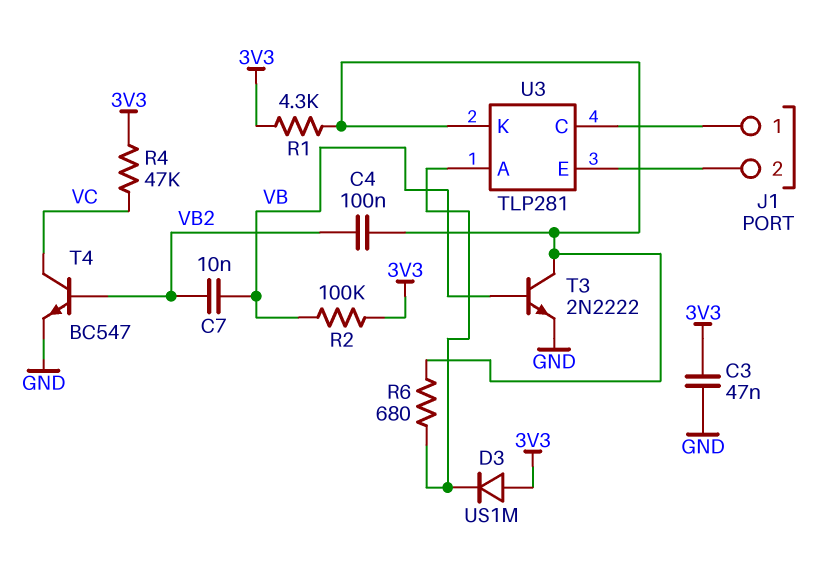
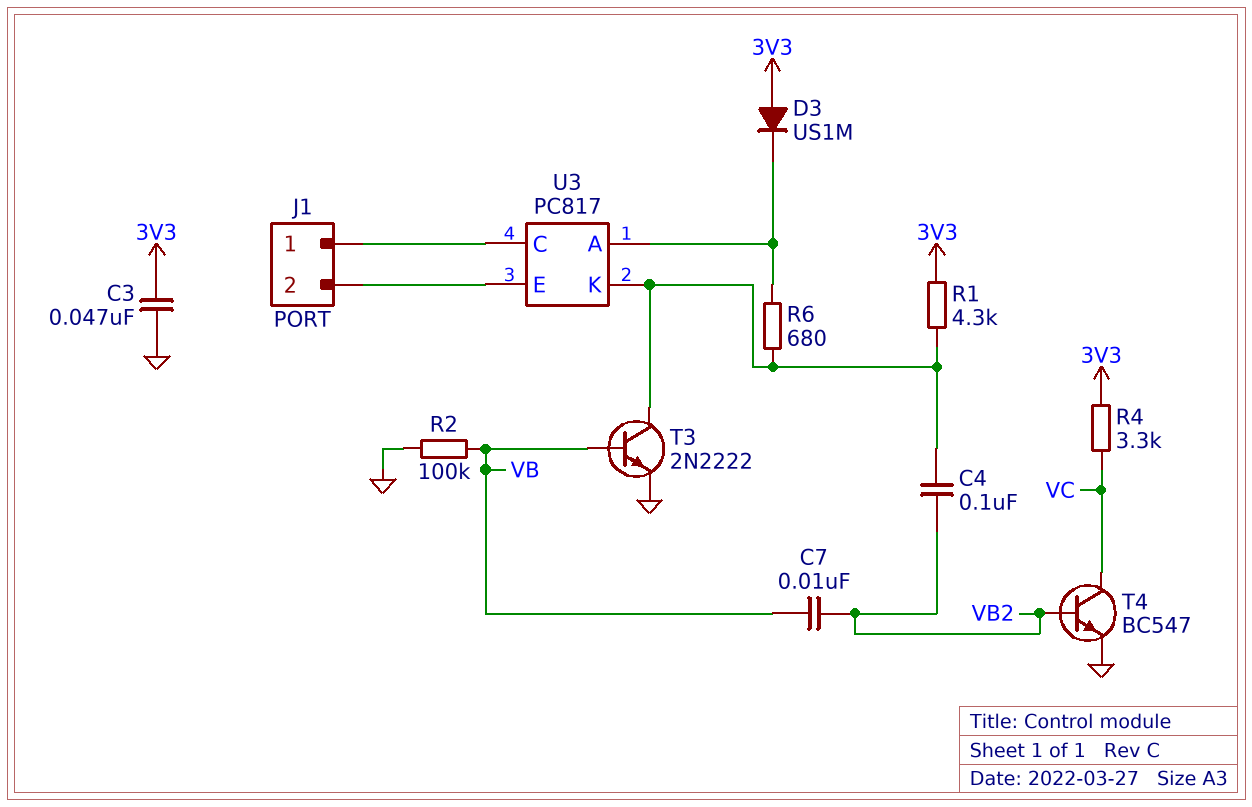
R2: 100k (3V3, VB) -> 100k (GND, VB)
R4: 47k (3V3, VC) -> 3.3k (3V3, VC)
U3: TLP281 -> PC817

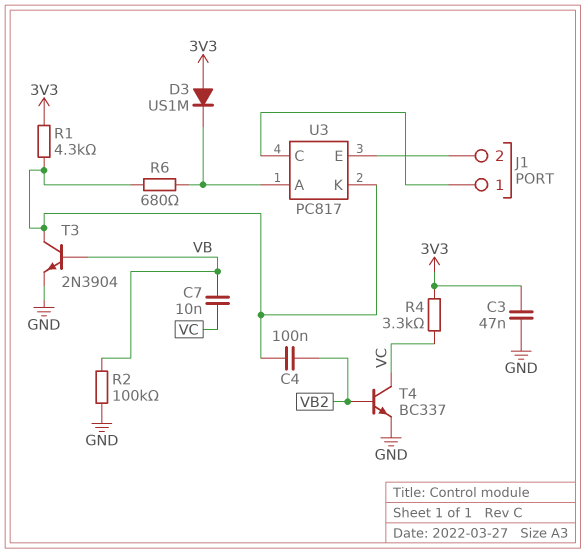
C7: 10nF (VB, VB2) -> 10nF (VB, VC)
T3: NPN 2N2222 (B VB, C U3/K, E GND) -> NPN 2N3904 (B VB, C U3/K, E GND)
T4: NPN BC547 (B VB2, C VC, E GND) -> NPN BC337 (B VB2, C VC, E GND)

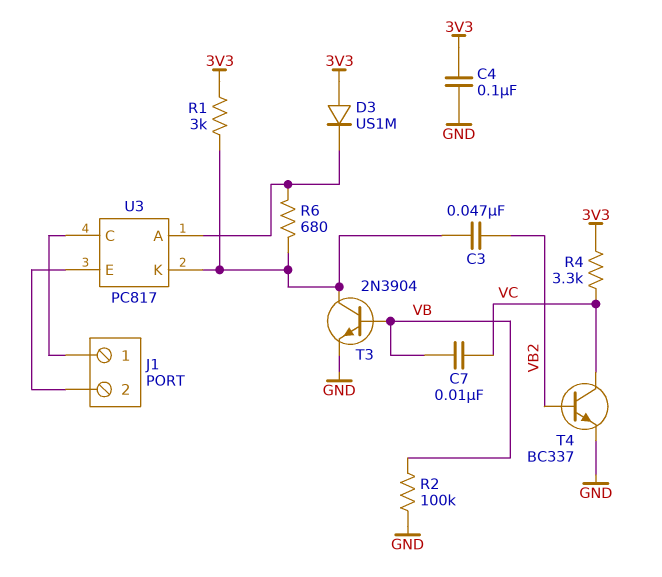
C3: 47nF (3V3, GND) -> 47nF (U3/K, VB2)
C4: 100nF (U3/K, VB2) -> 100nF (3V3, GND)
R1: 4.3k (3V3, U3/K) -> 3k (3V3, U3/K)

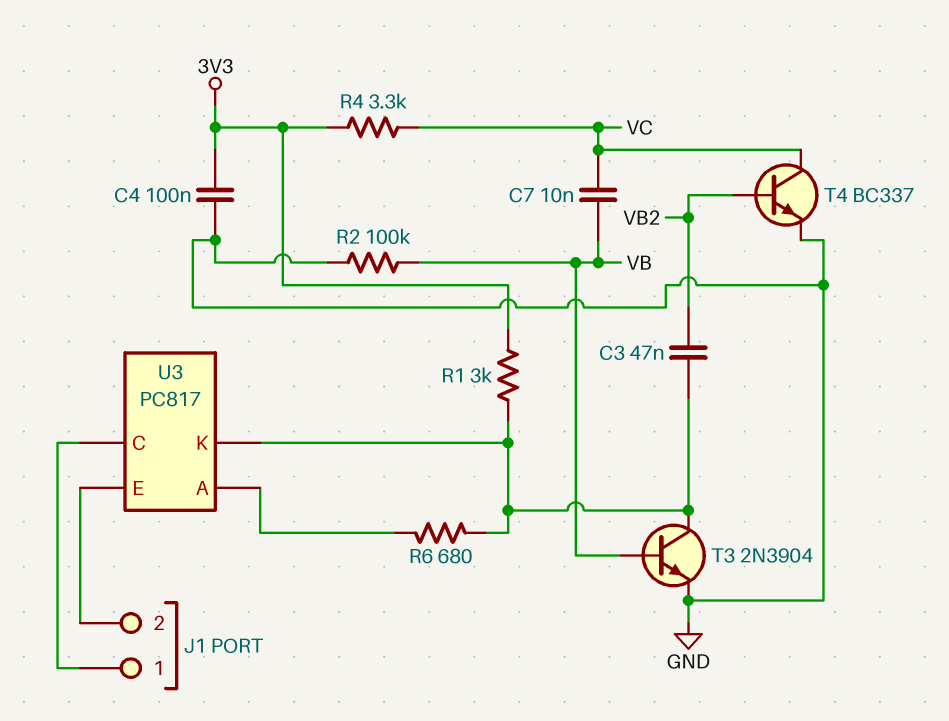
D3: diode US1M (A 3V3, K U3/A) -> none

